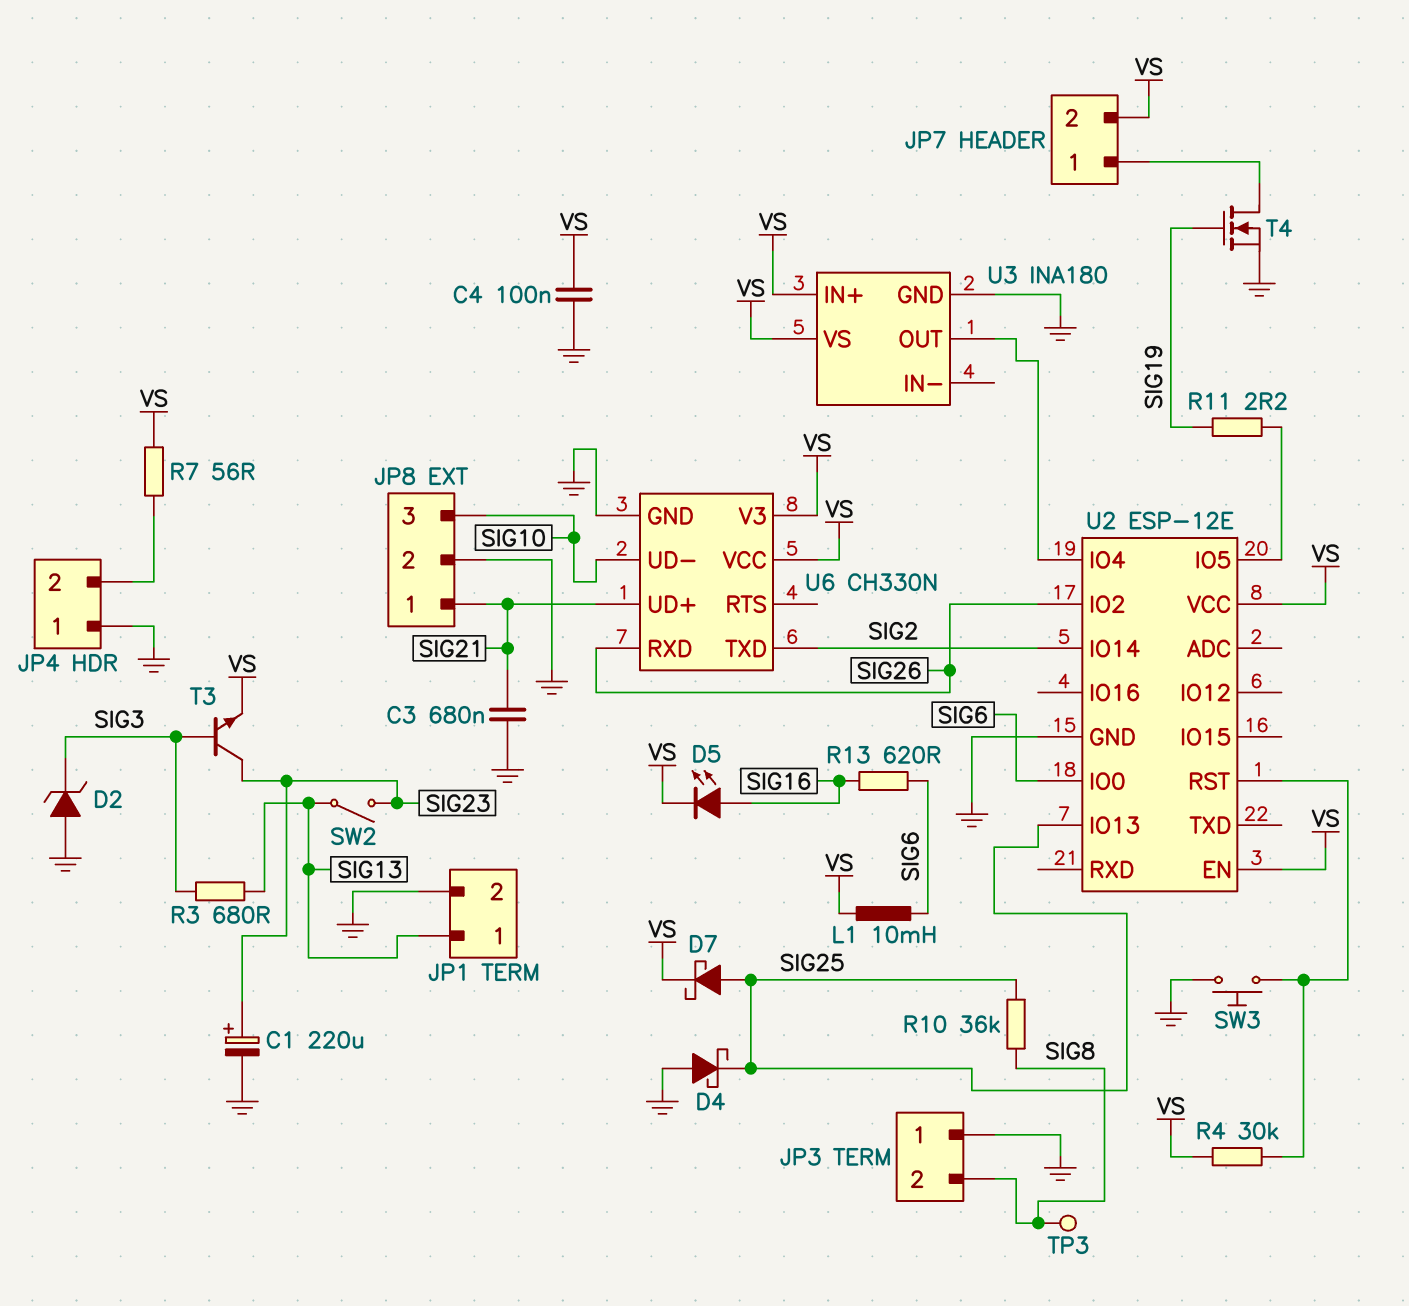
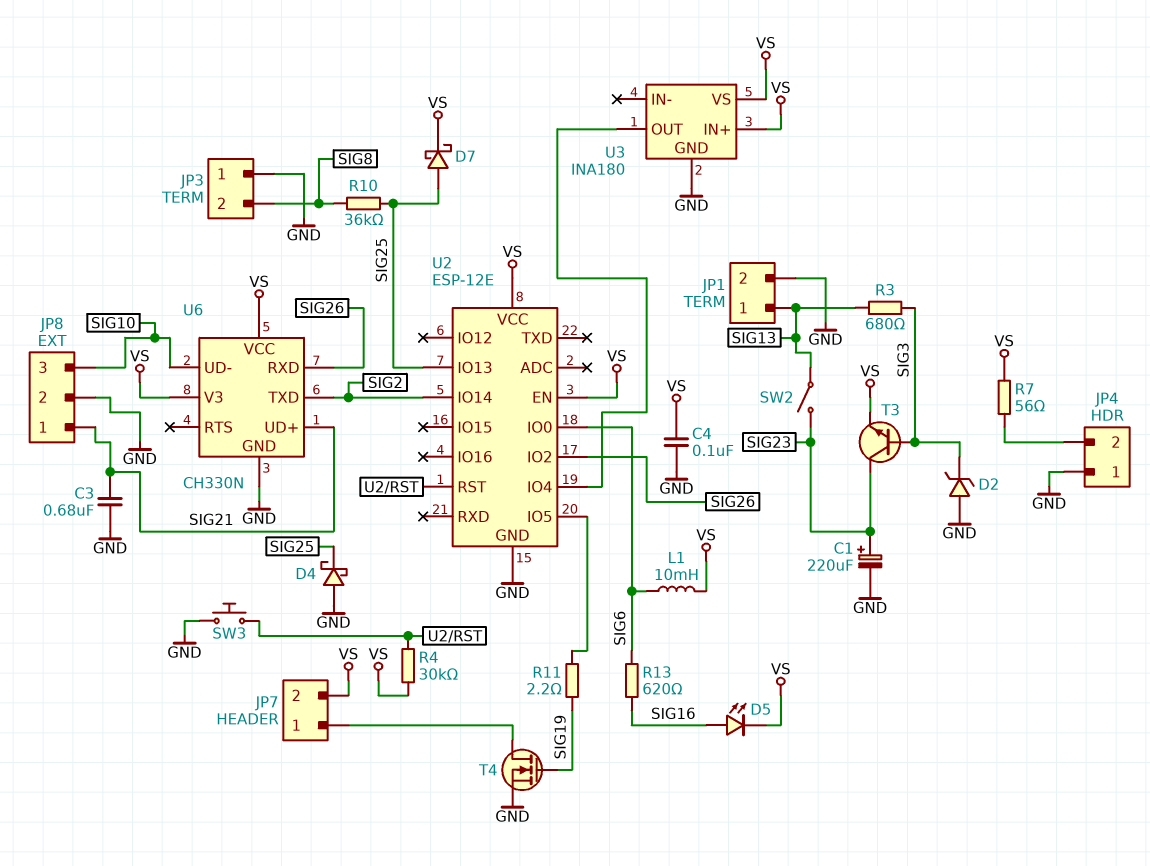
TP3: test point (SIG8) -> none

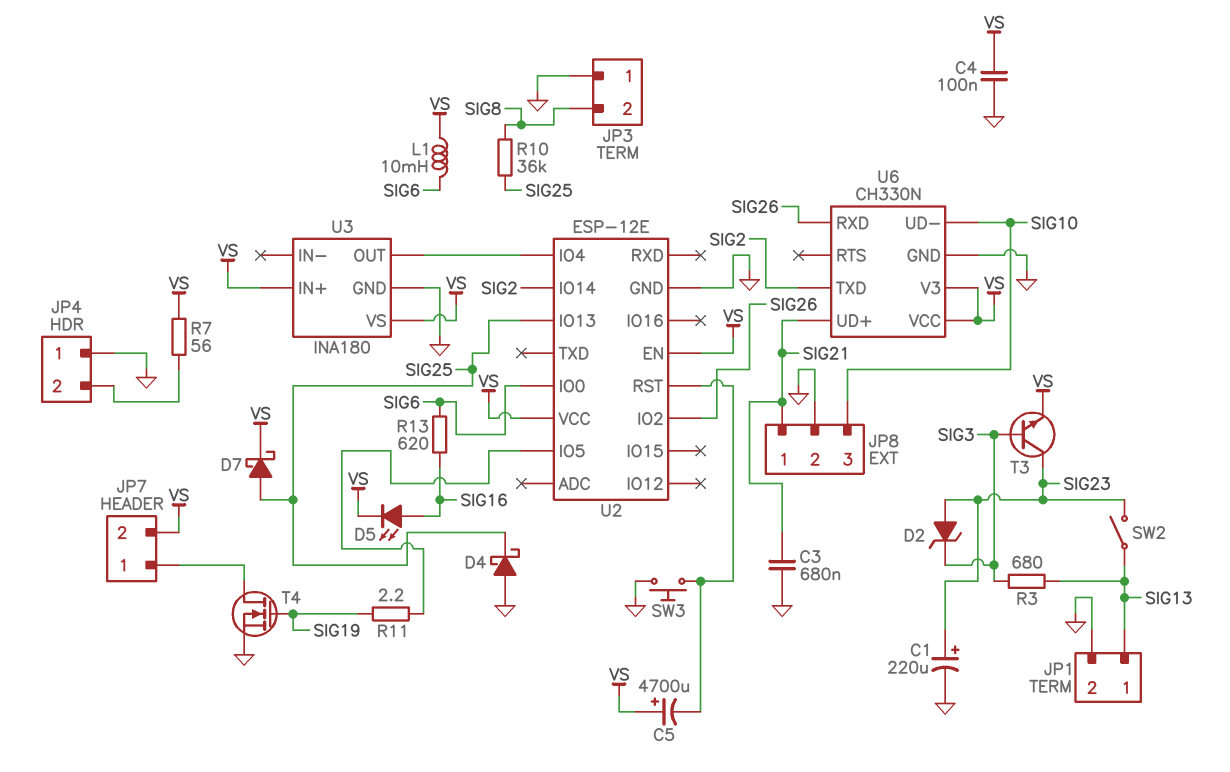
C5: none -> 4700uF (plus VS, minus U2/RST)
D2: zener (A GND, K SIG3) -> zener (A SIG23, K SIG3)
R4: 30k (U2/RST, VS) -> none

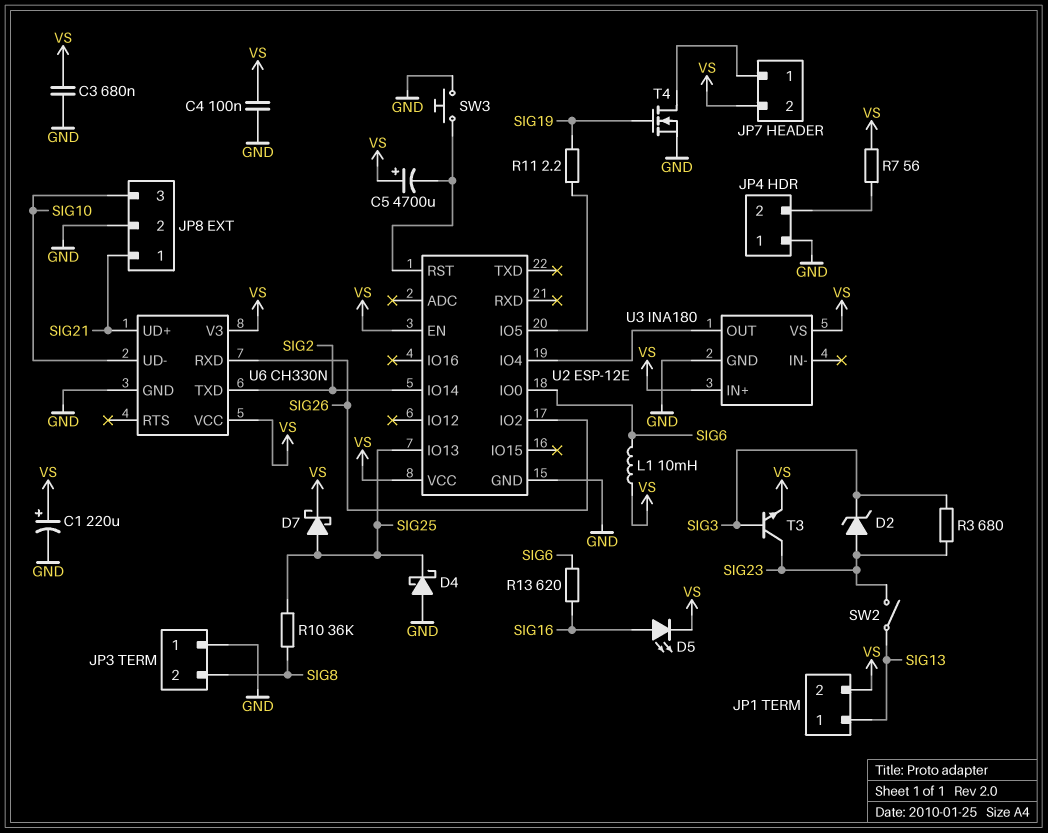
C1: 220uF (plus SIG23, minus GND) -> 220uF (plus VS, minus GND)
C3: 680nF (GND, SIG21) -> 680nF (GND, VS)
JP1 pin 2: GND -> VS
R3: 680 (SIG3, SIG13) -> 680 (SIG3, SIG23)

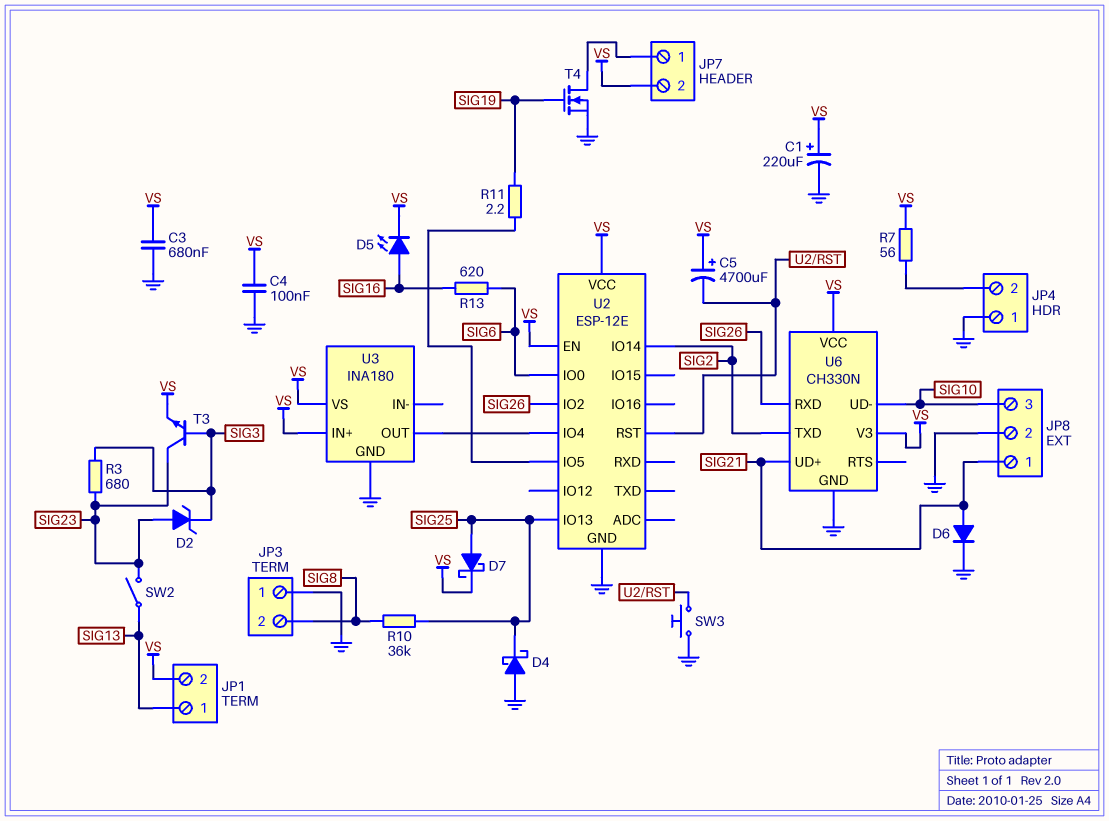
D6: none -> diode (A SIG21, K GND)
L1: 10mH (SIG6, VS) -> none

